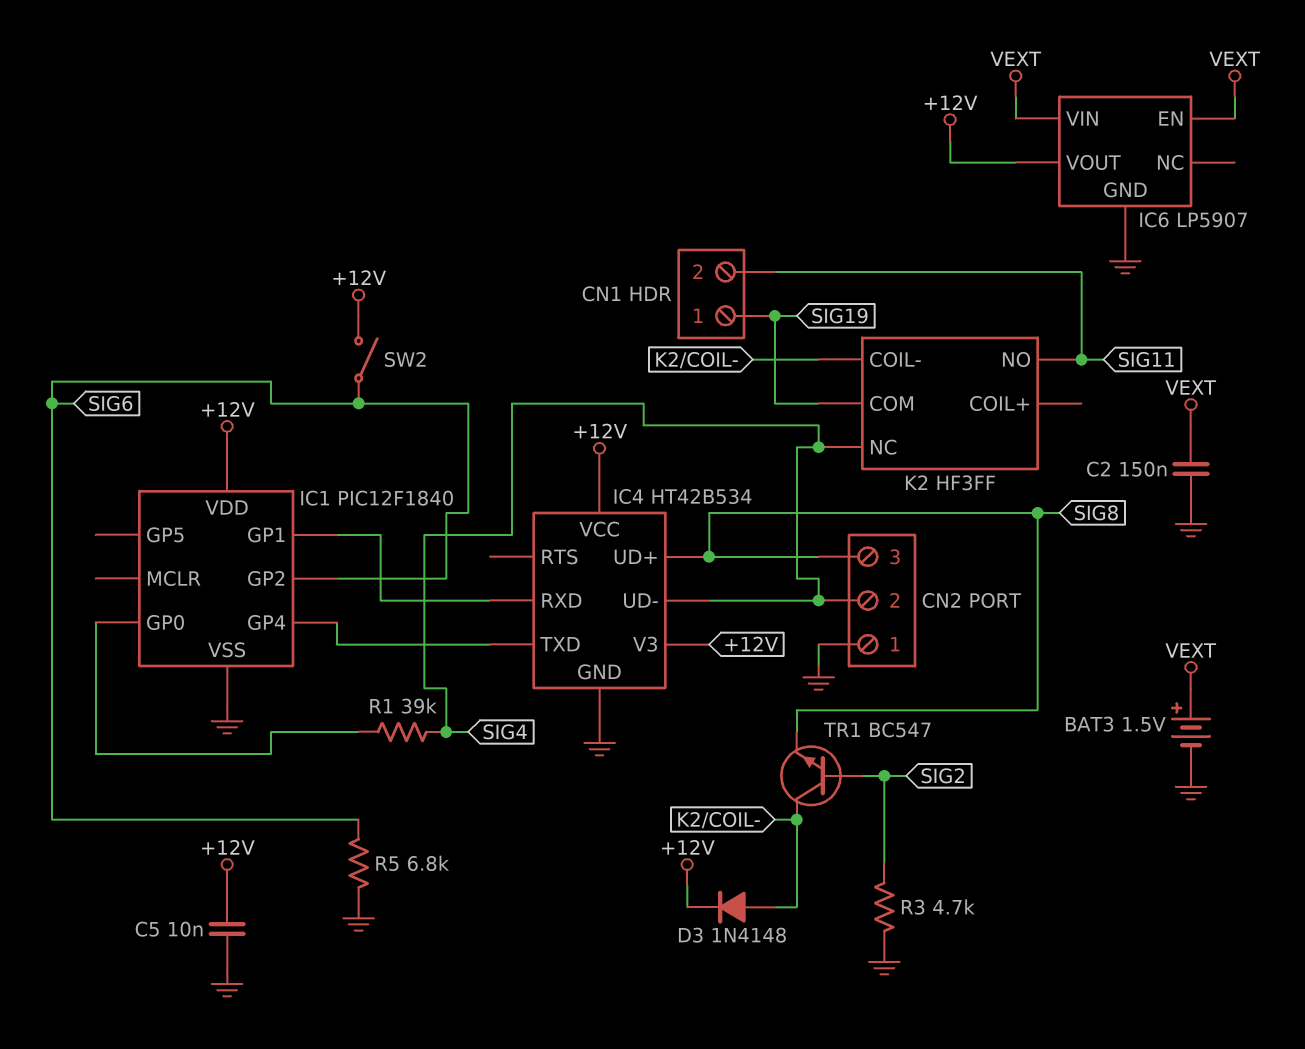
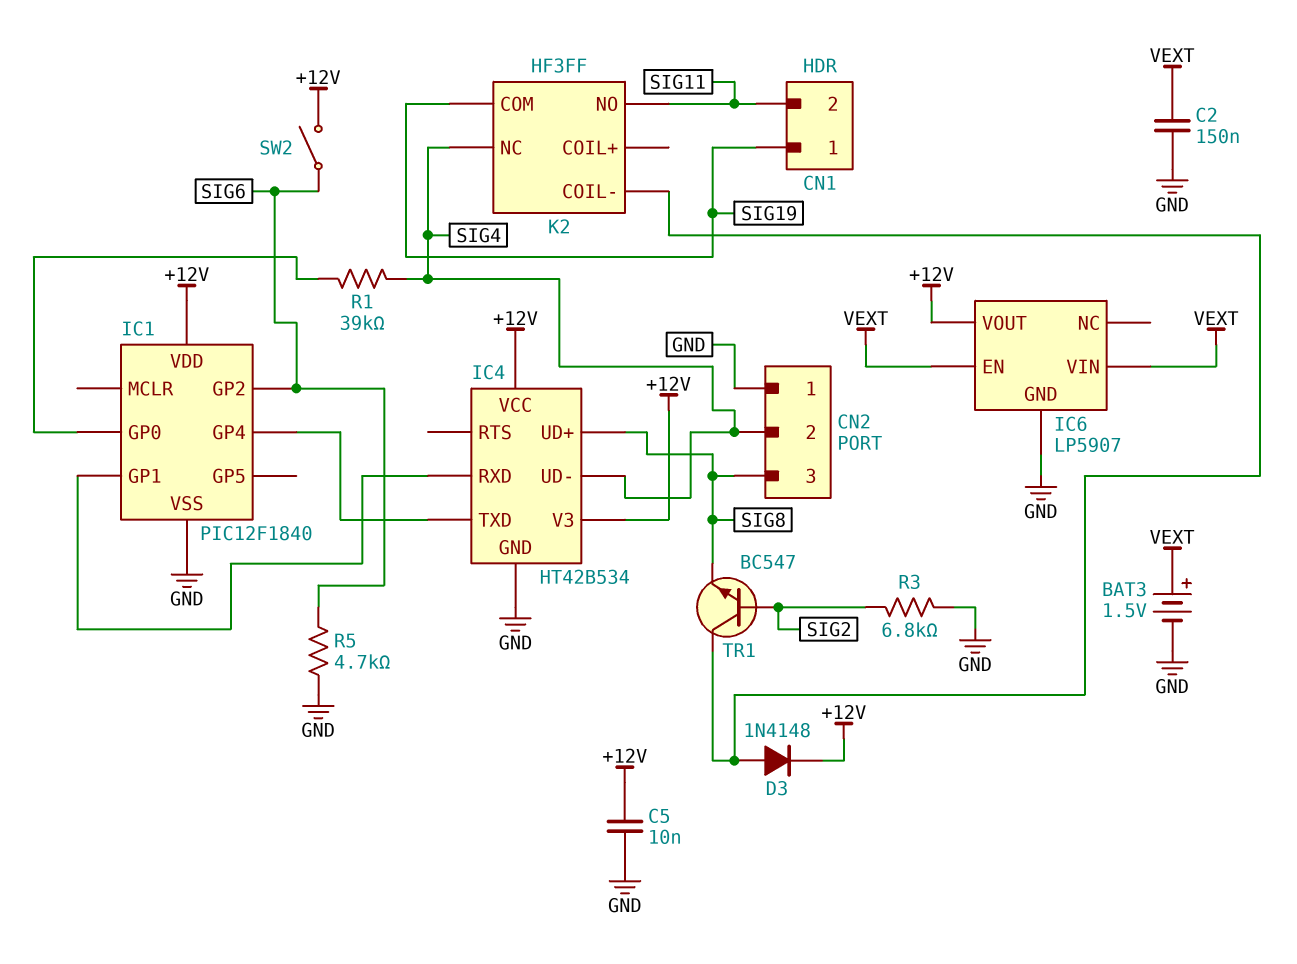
R3: 4.7k (GND, SIG2) -> 6.8k (GND, SIG2)
R5: 6.8k (GND, SIG6) -> 4.7k (GND, SIG6)

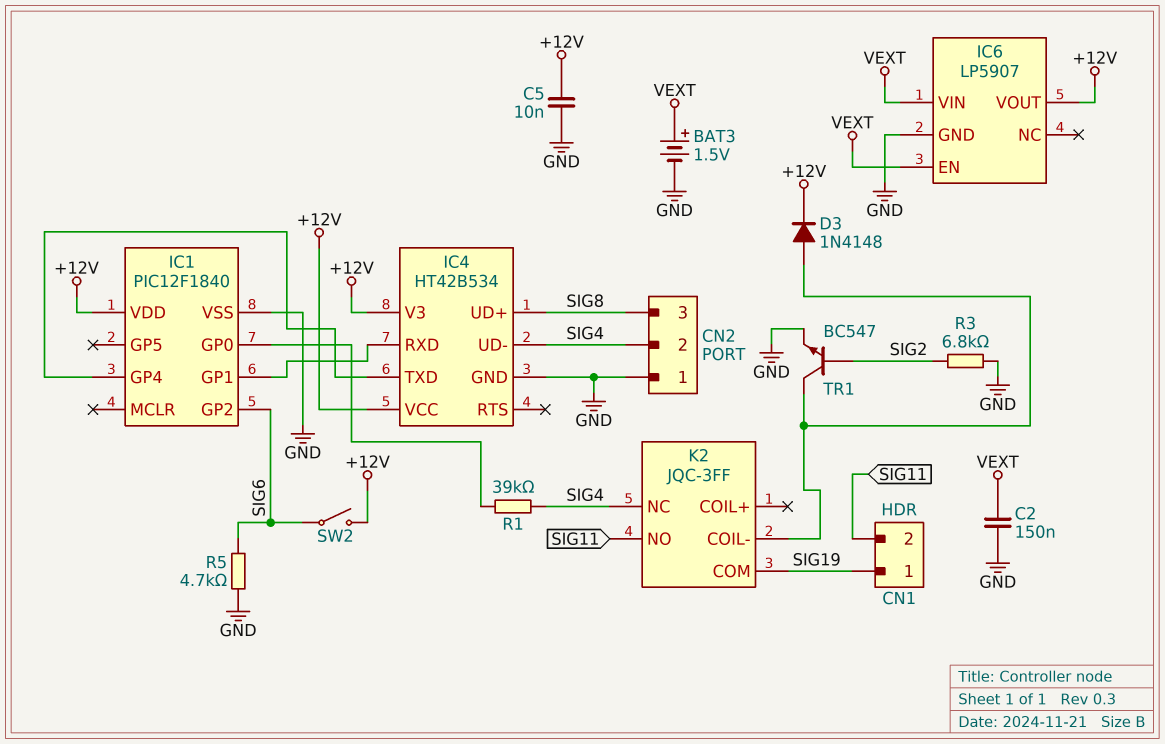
K2: HF3FF -> JQC-3FF
TR1: NPN BC547 (B SIG2, C K2/COIL-, E SIG8) -> NPN BC547 (B SIG2, C K2/COIL-, E GND)

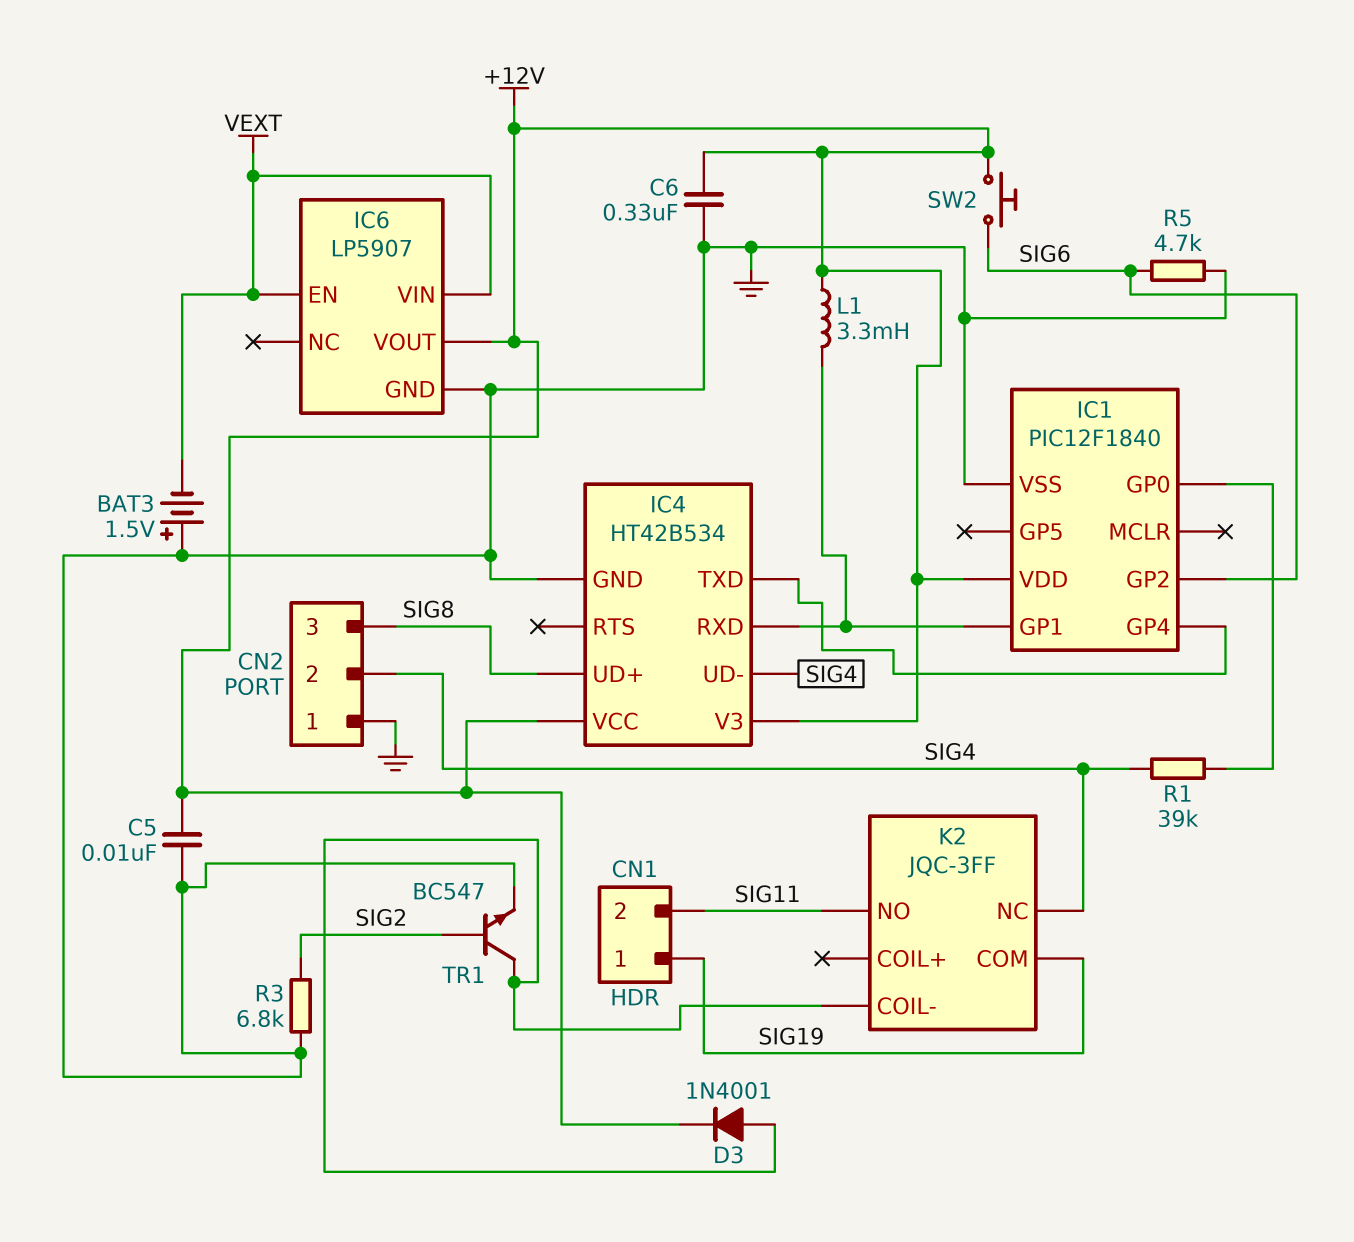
BAT3: 1.5V (plus VEXT, minus GND) -> 1.5V (plus GND, minus VEXT)
C2: 150nF (GND, VEXT) -> none
C6: none -> 330nF (+12V, GND)
D3: diode 1N4148 (A K2/COIL-, K +12V) -> diode 1N4001 (A K2/COIL-, K +12V)
L1: none -> 3.3mH (+12V, IC1/GP1)
SW2: switch (+12V, SIG6) -> button (+12V, SIG6)

